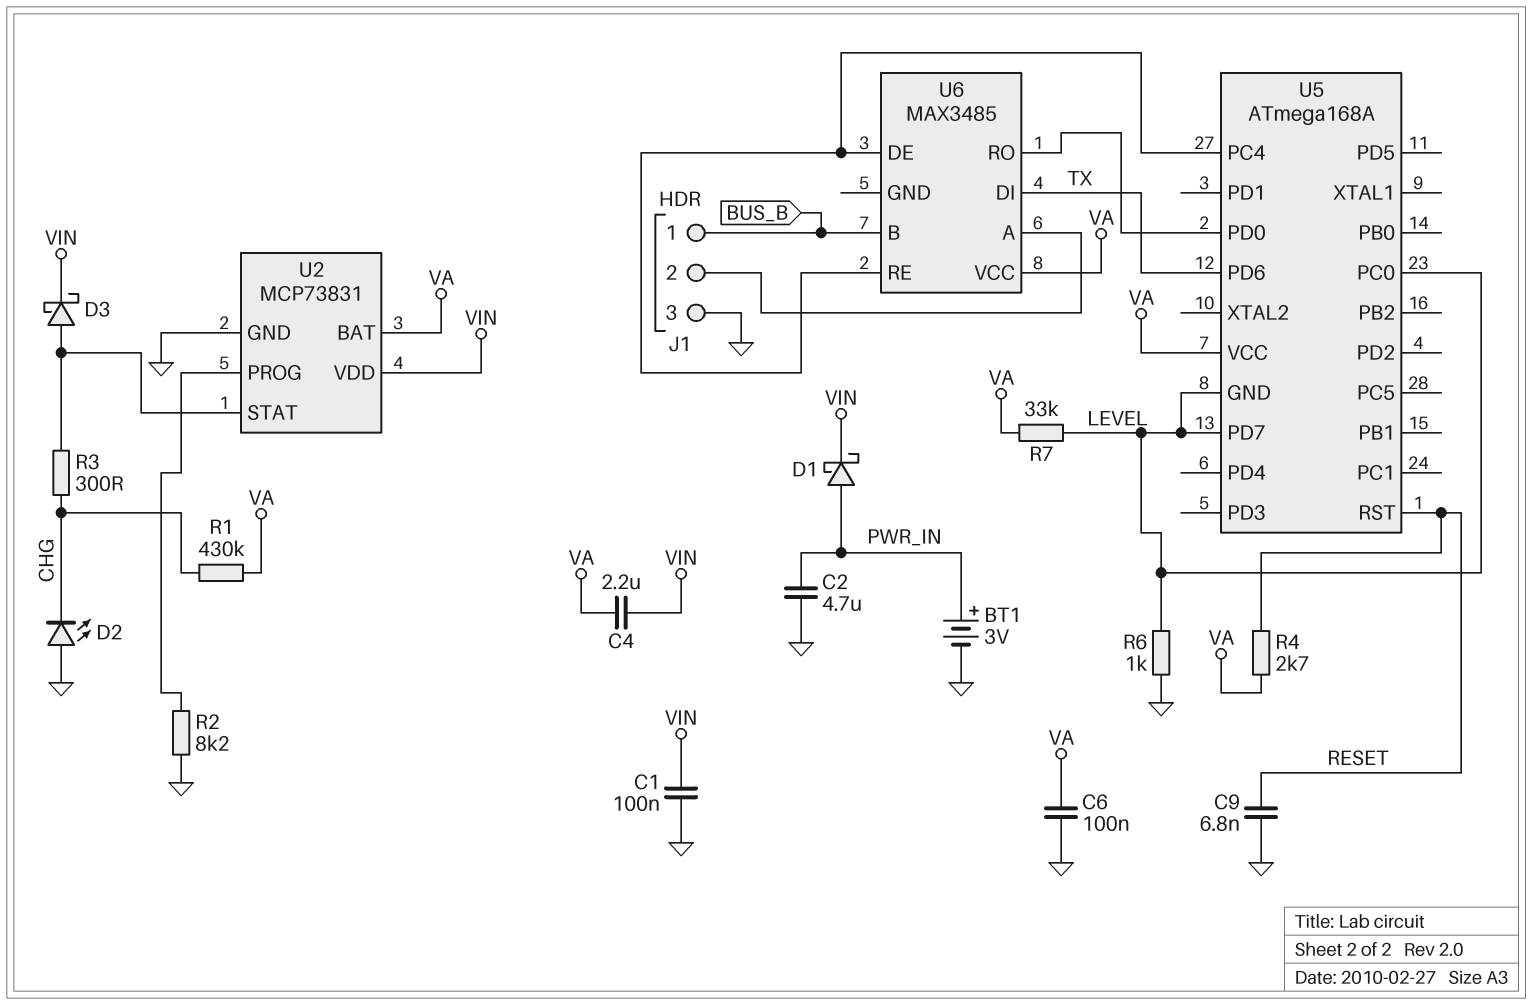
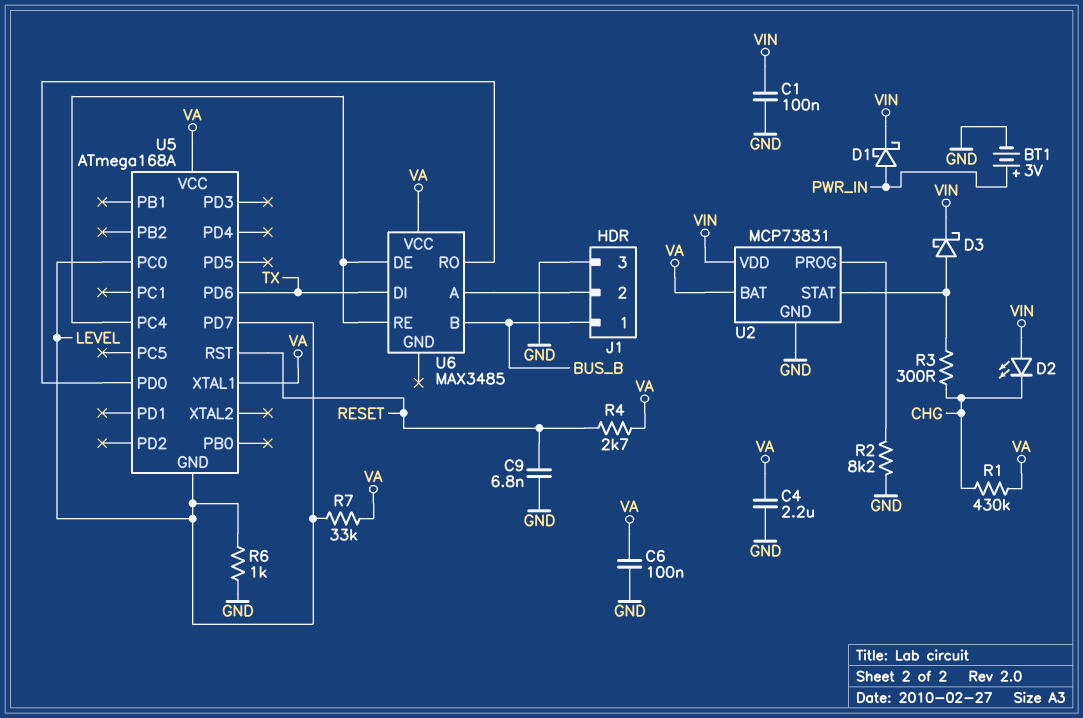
C2: 4.7uF (GND, PWR_IN) -> none
C4: 2.2uF (VA, VIN) -> 2.2uF (GND, VA)
D2: LED (A GND, K CHG) -> LED (A VIN, K CHG)
U5 pin XTAL1: none -> VA

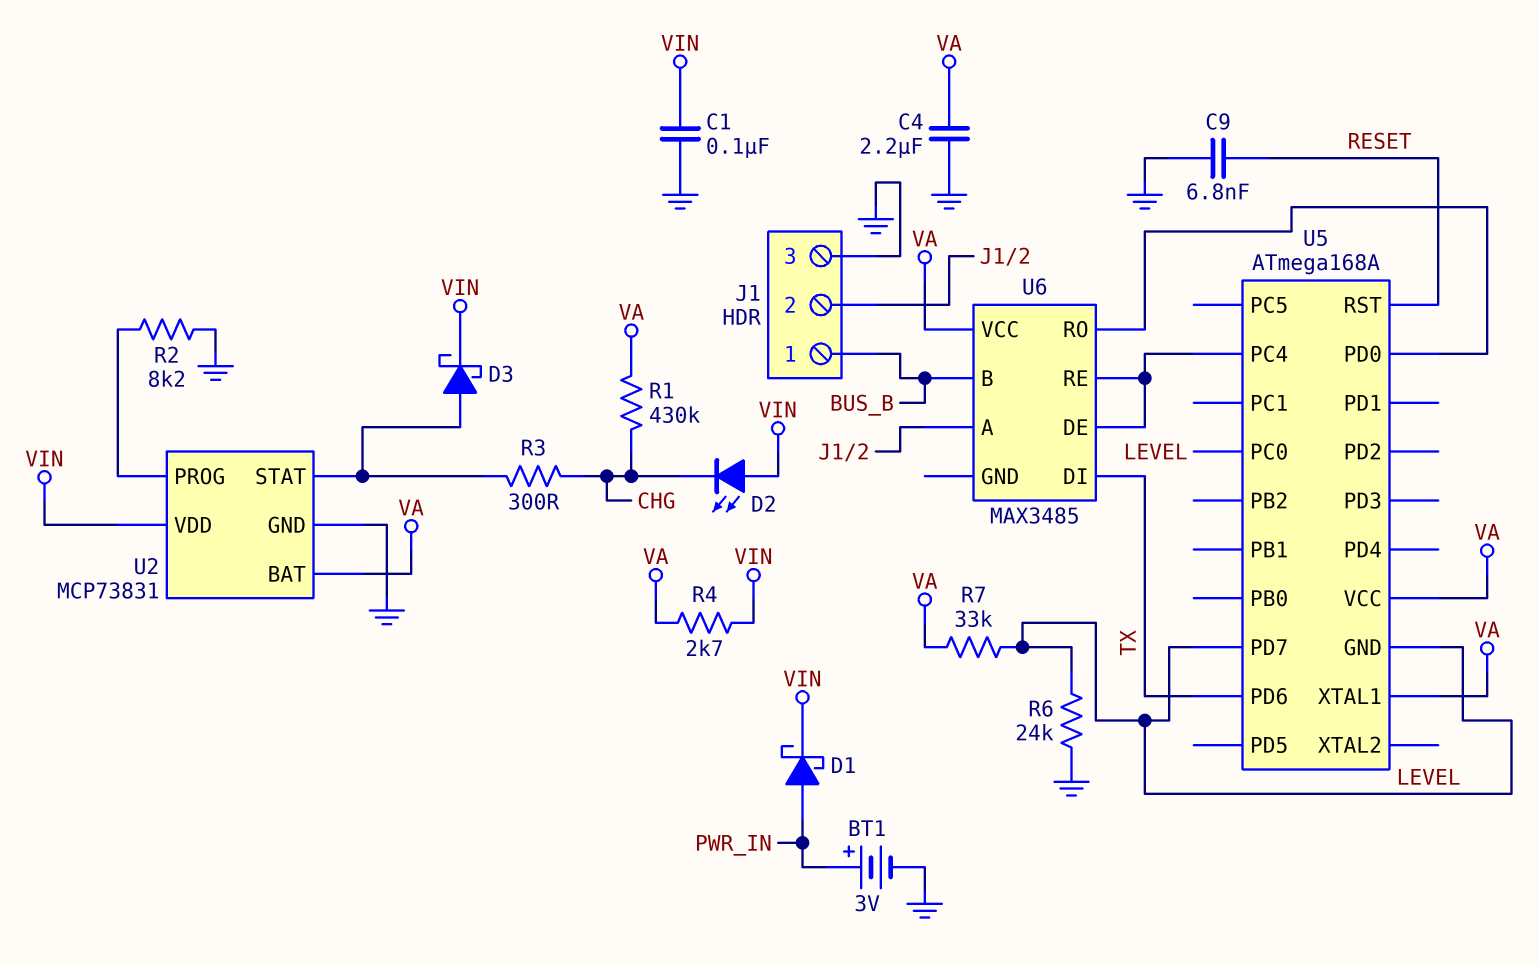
C6: 100nF (GND, VA) -> none
R4: 2.7k (RESET, VA) -> 2.7k (VA, VIN)
R6: 1k (GND, LEVEL) -> 24k (GND, LEVEL)

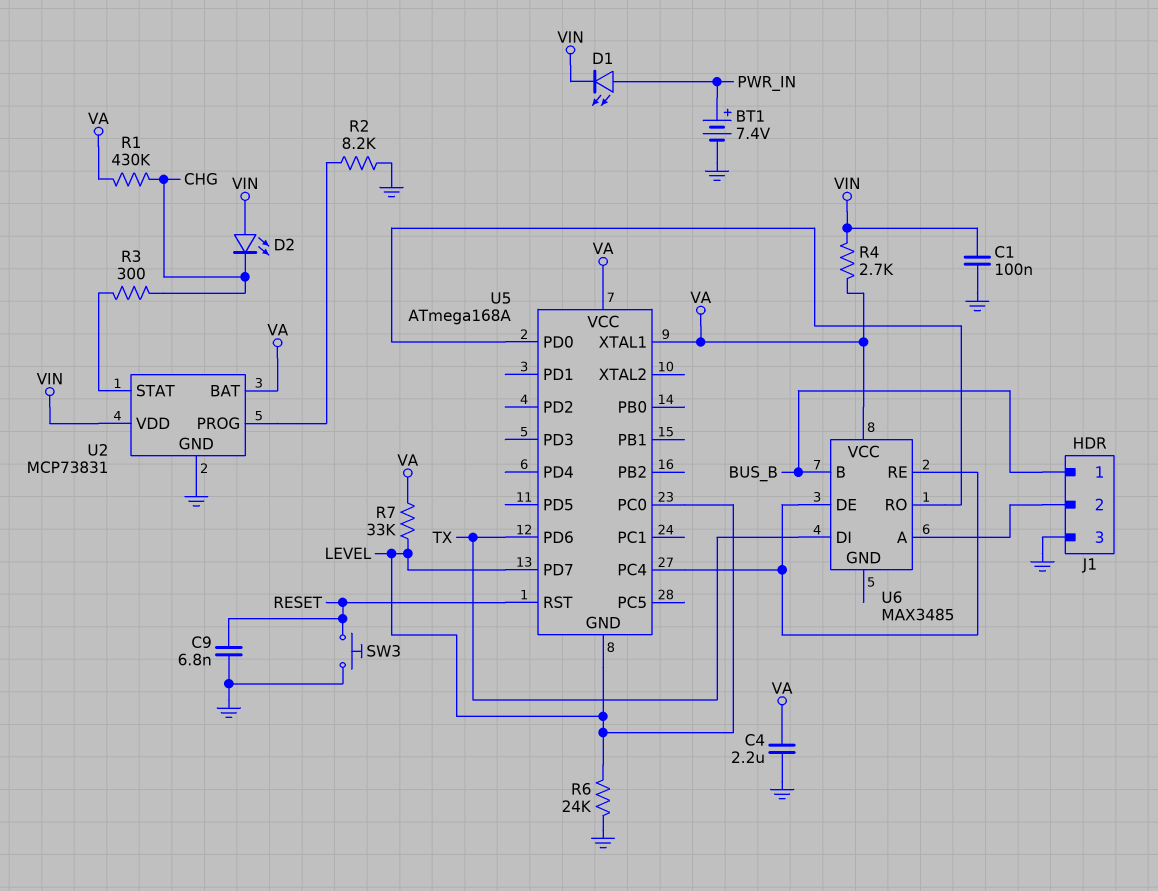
BT1: 3V (plus PWR_IN, minus GND) -> 7.4V (plus PWR_IN, minus GND)
D1: schottky (A PWR_IN, K VIN) -> LED (A PWR_IN, K VIN)
D3: schottky (A U2/STAT, K VIN) -> none
SW3: none -> button (GND, RESET)

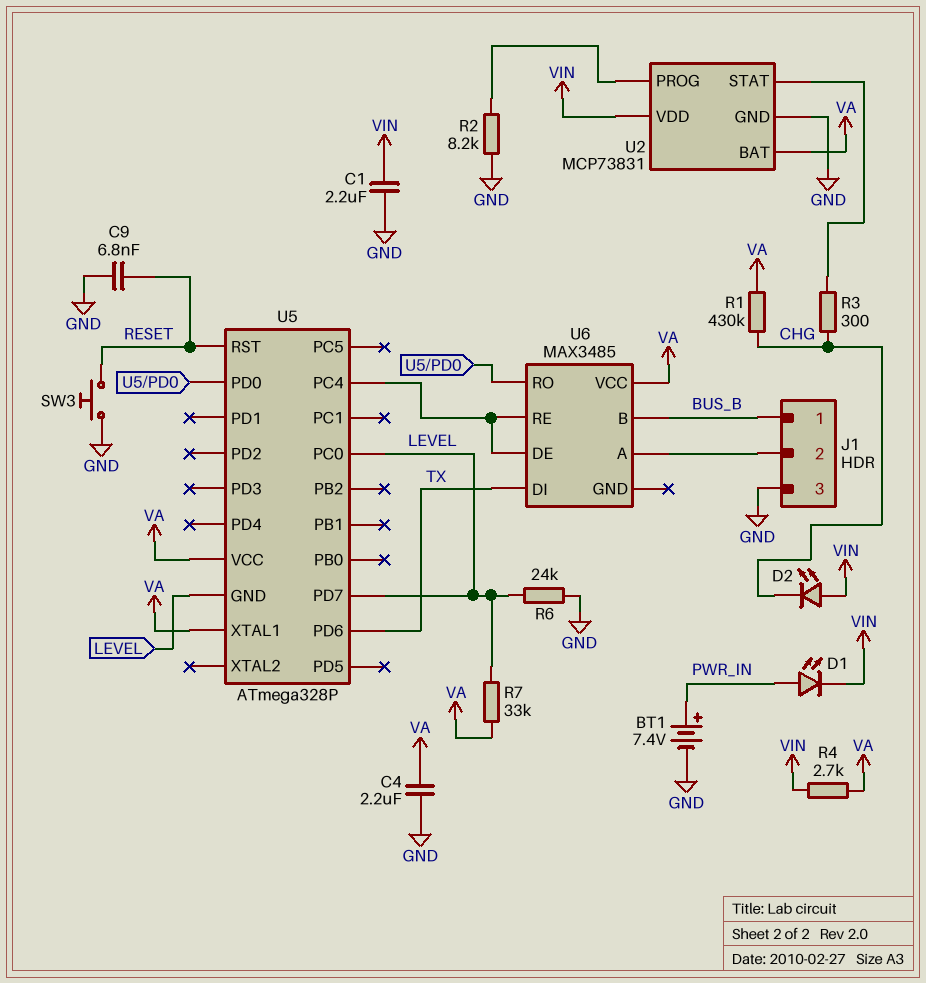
C1: 100nF (GND, VIN) -> 2.2uF (GND, VIN)
U5: ATmega168A -> ATmega328P

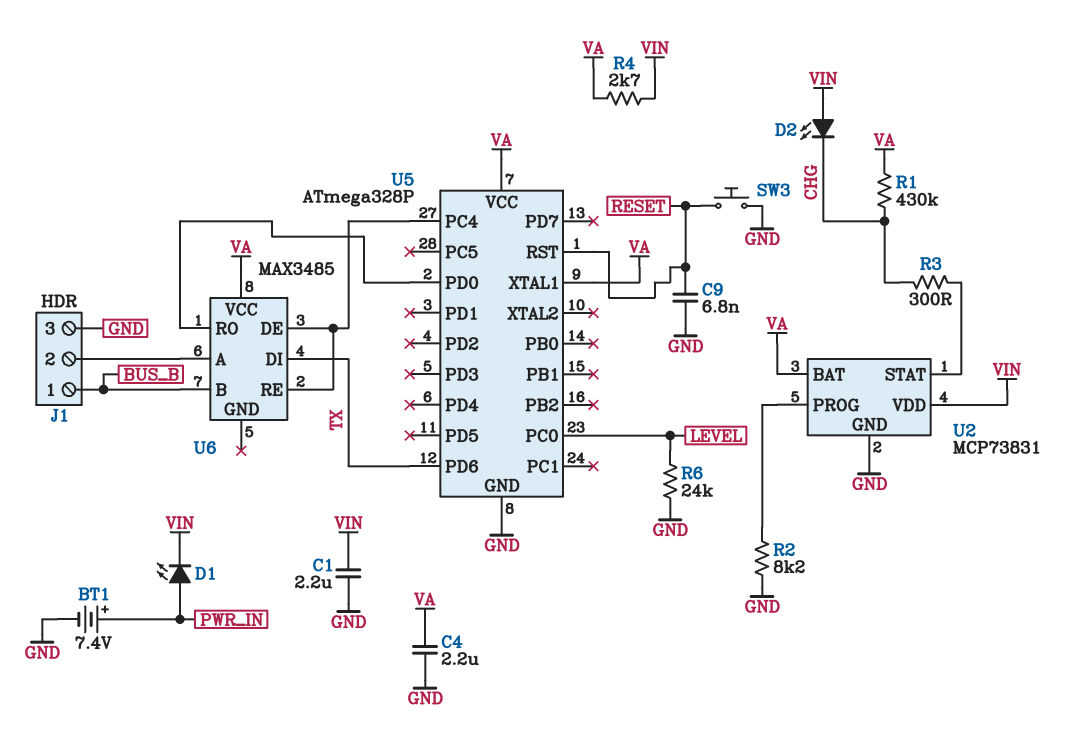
R7: 33k (LEVEL, VA) -> none
U5 pin GND: LEVEL -> GND
U5 pin PD7: LEVEL -> none

